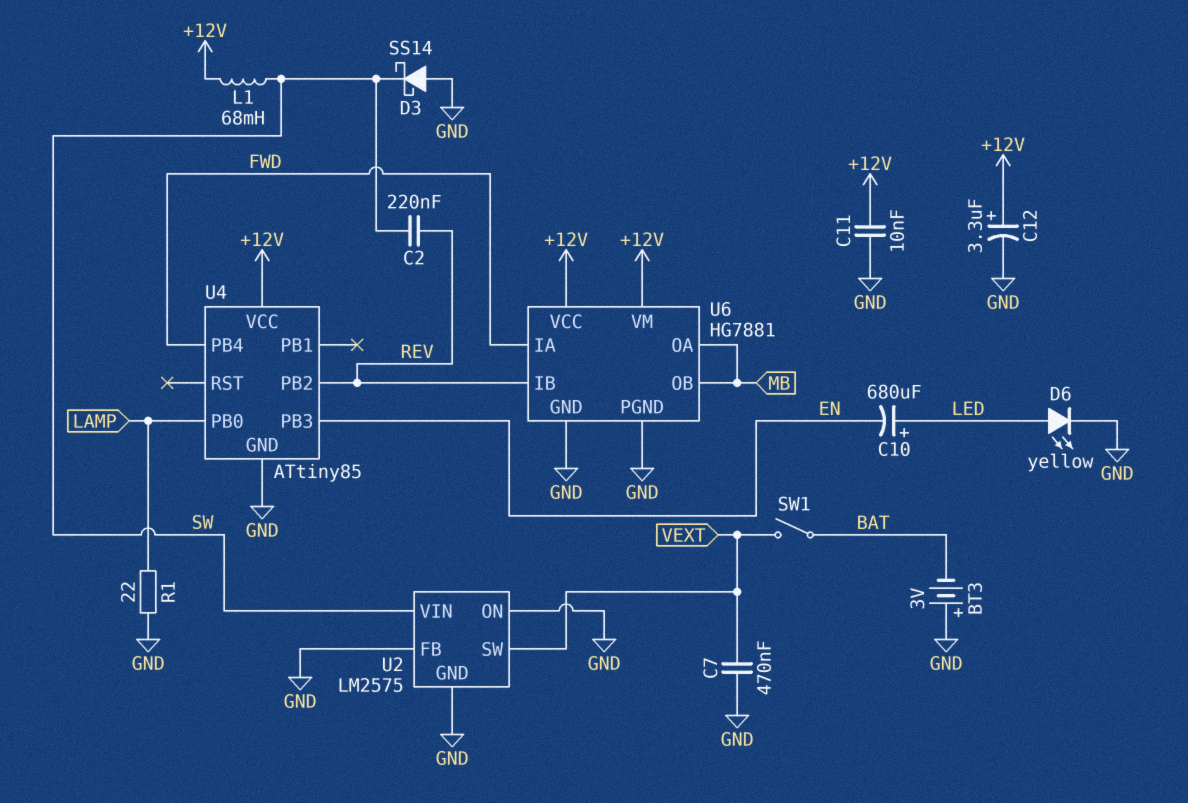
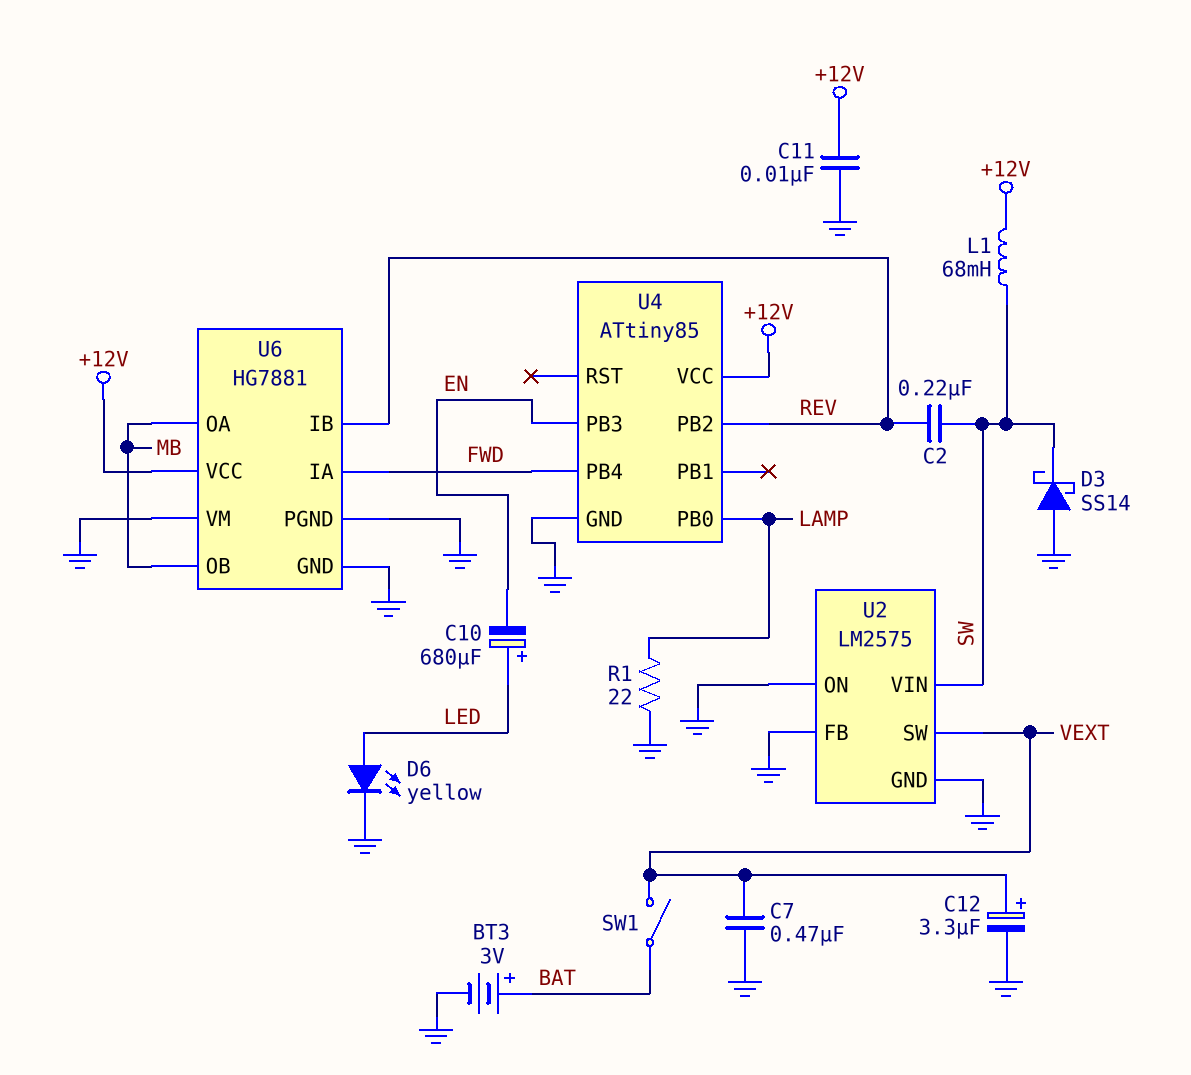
BT3: 3V (plus GND, minus BAT) -> 3V (plus BAT, minus GND)
C12: 3.3uF (plus +12V, minus GND) -> 3.3uF (plus VEXT, minus GND)
U6 pin VM: +12V -> GND

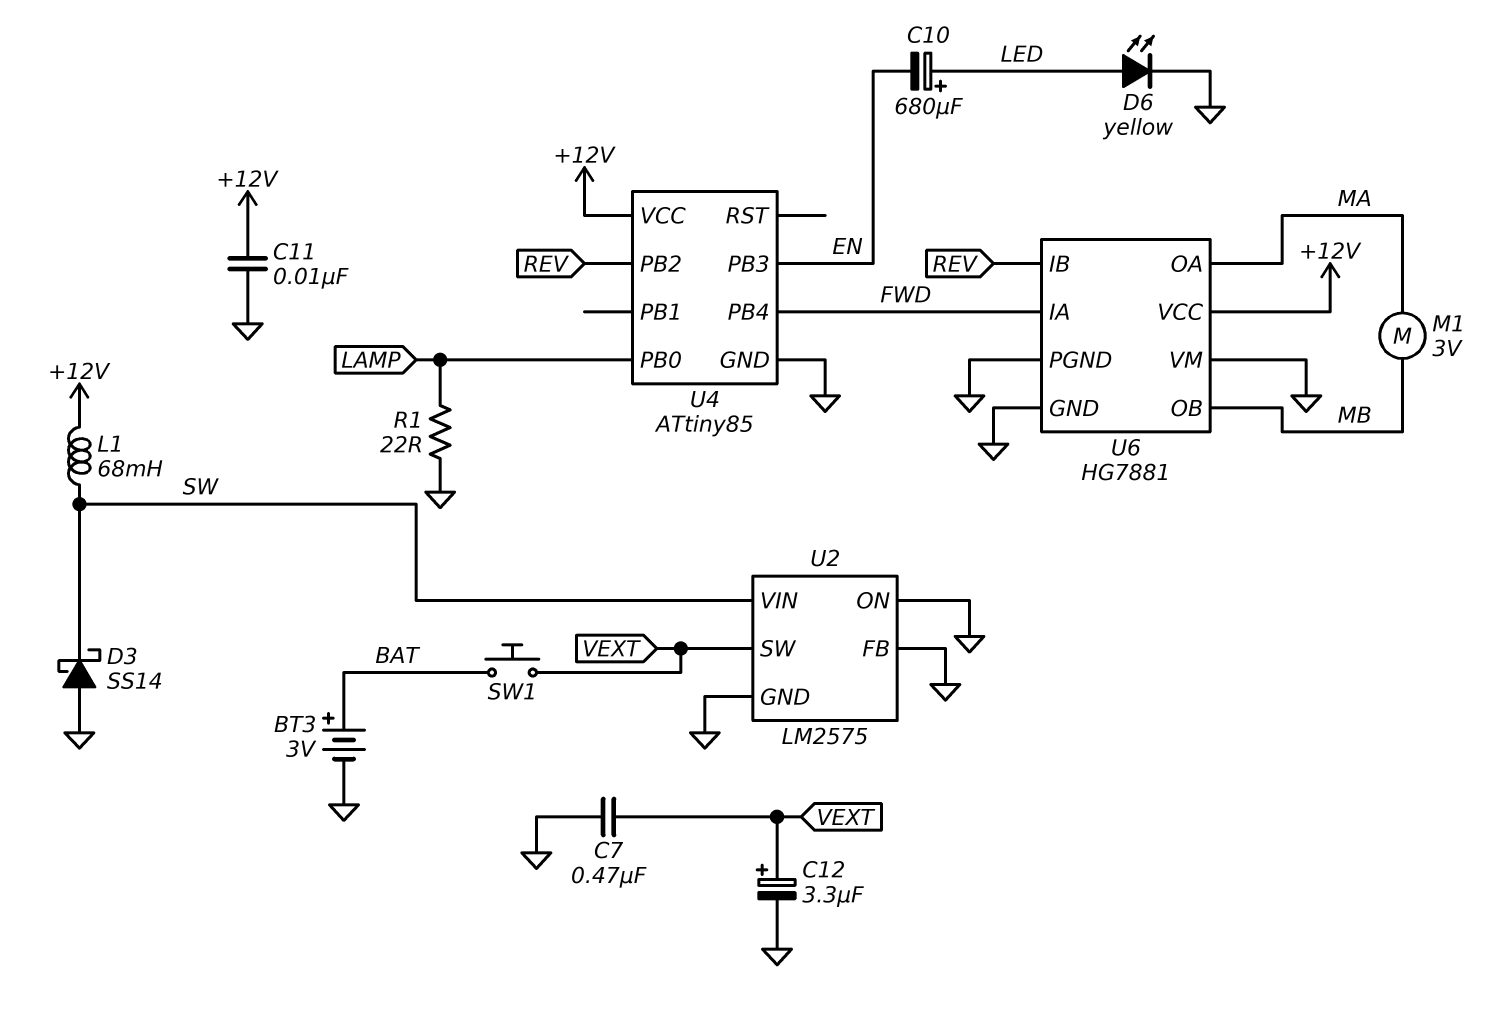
C2: 220nF (REV, SW) -> none
M1: none -> motor 3V (MA, MB)
SW1: switch (BAT, VEXT) -> button (BAT, VEXT)
U6 pin OA: MB -> MA

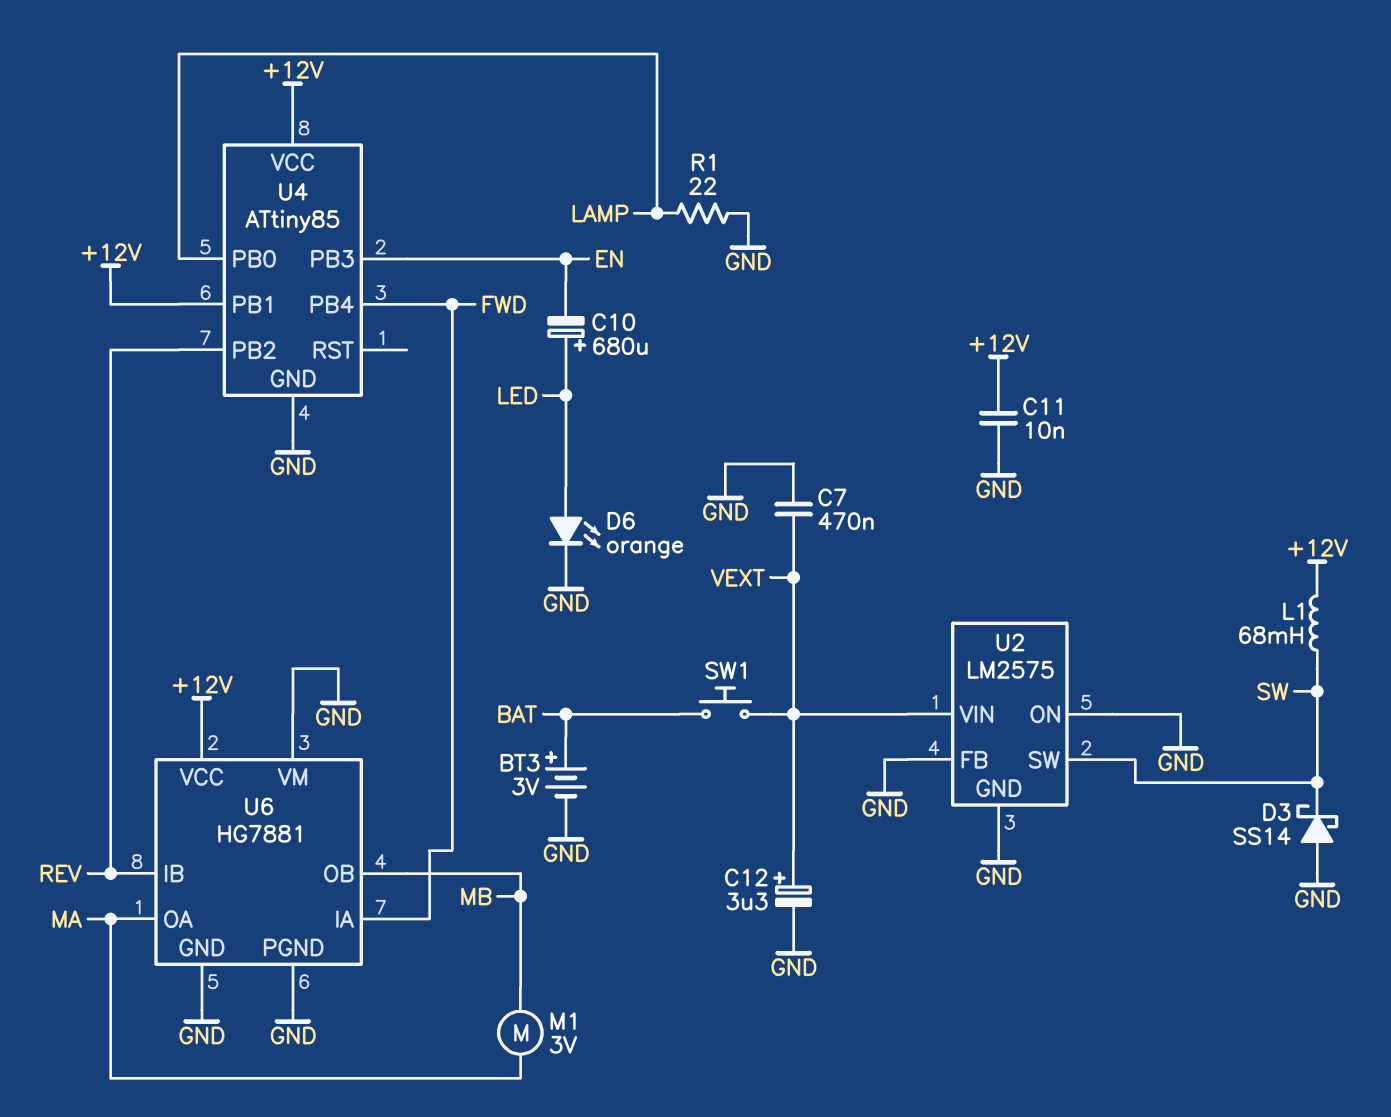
D6: LED yellow (A LED, K GND) -> LED orange (A LED, K GND)
U2 pin SW: VEXT -> SW
U2 pin VIN: SW -> VEXT
U4 pin PB1: none -> +12V

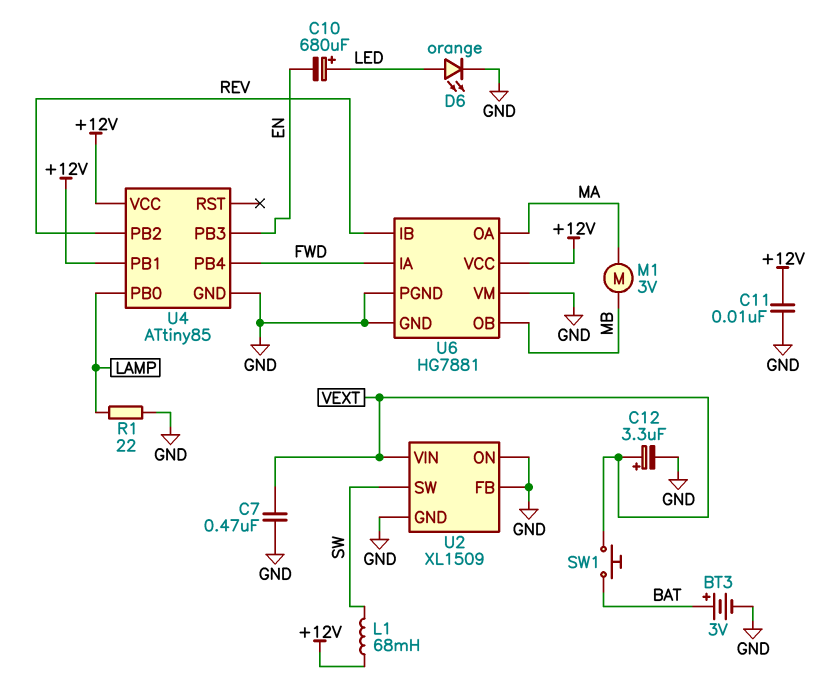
D3: schottky SS14 (A GND, K SW) -> none
U2: LM2575 -> XL1509

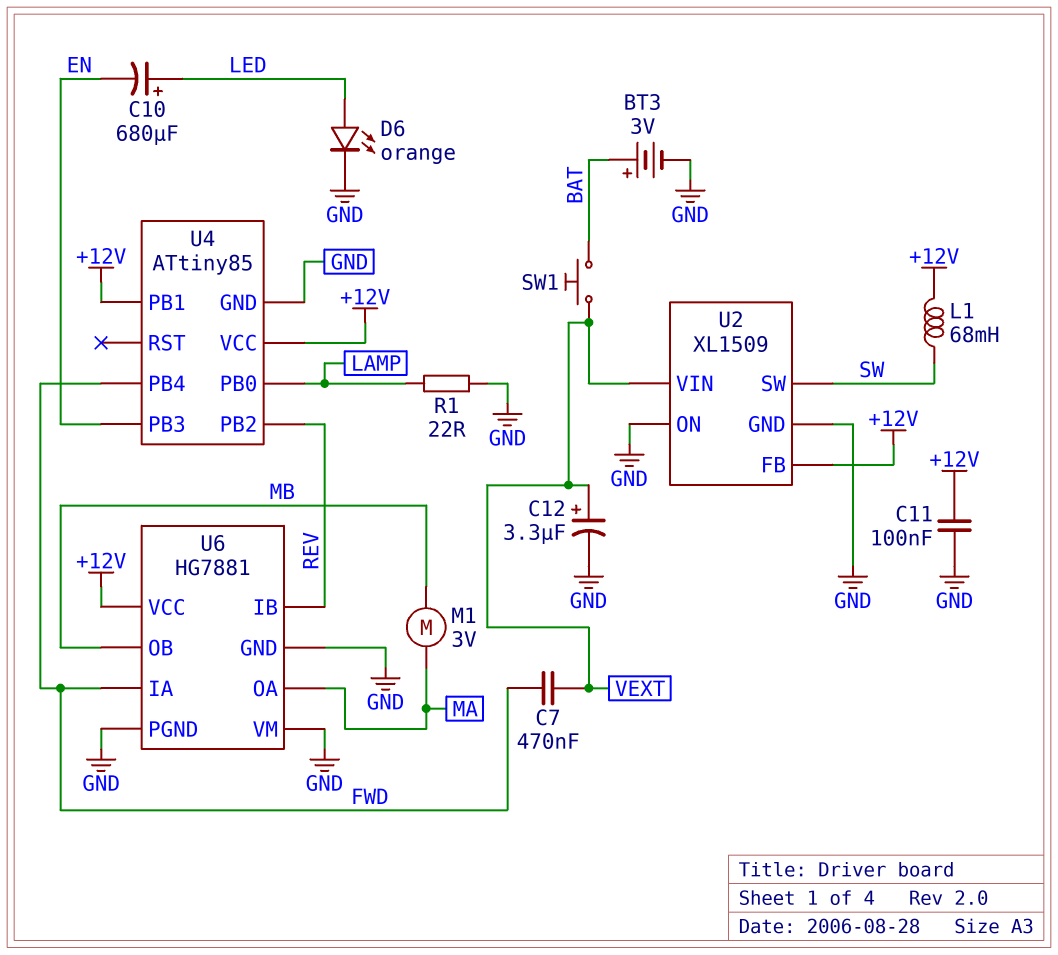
C7: 470nF (GND, VEXT) -> 470nF (FWD, VEXT)
C11: 10nF (+12V, GND) -> 100nF (+12V, GND)
U2 pin FB: GND -> +12V

